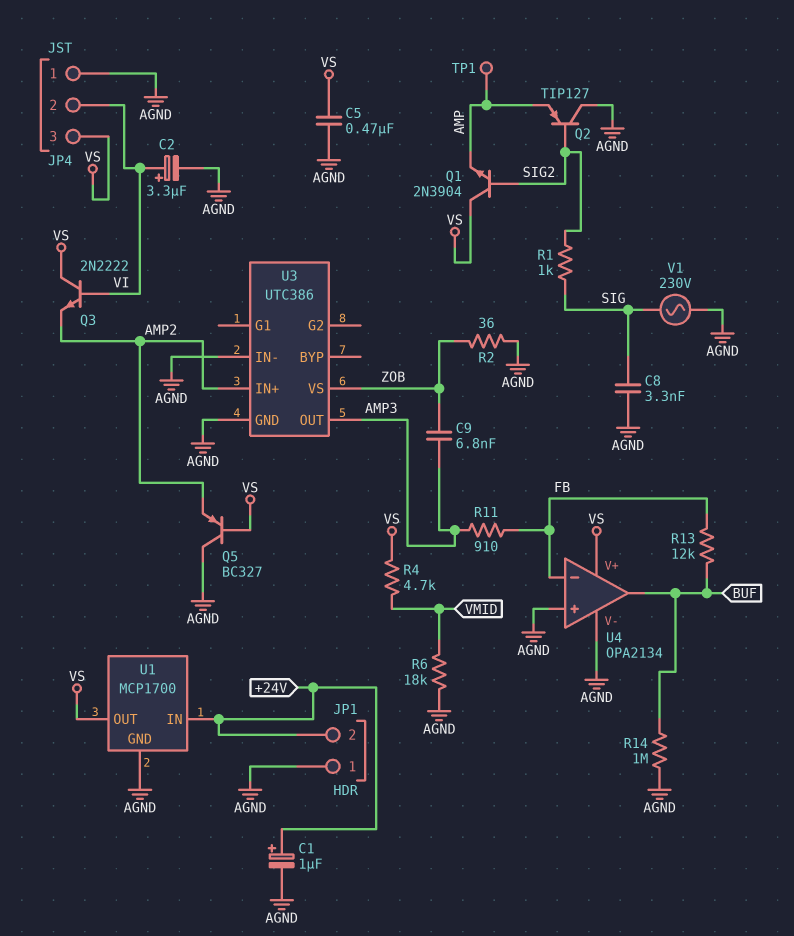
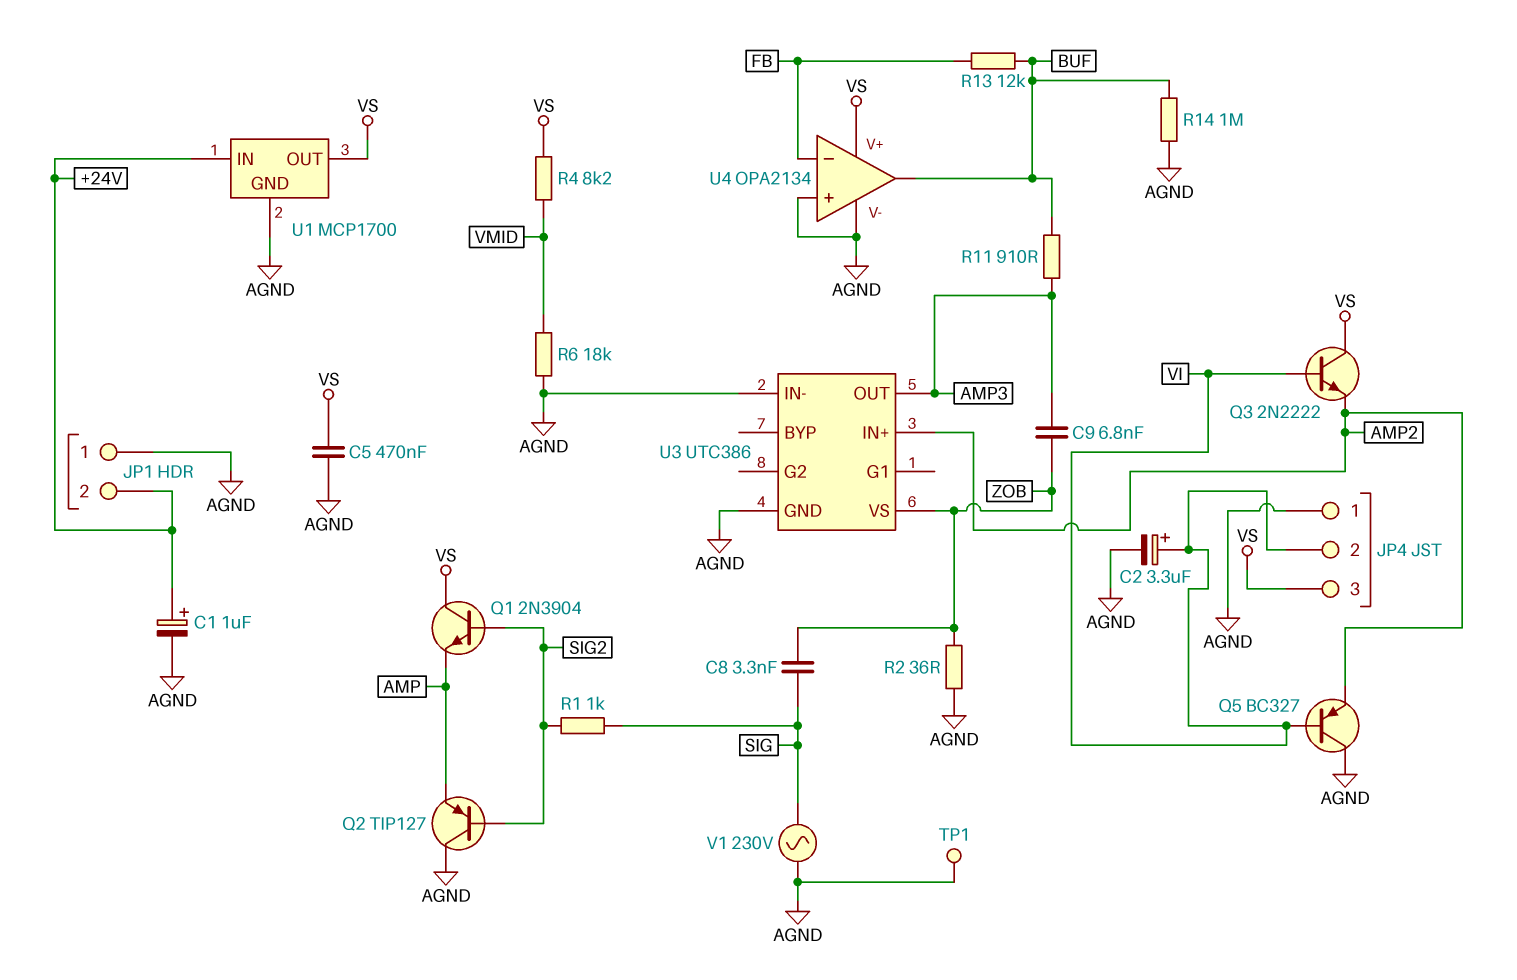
C8: 3.3nF (AGND, SIG) -> 3.3nF (SIG, ZOB)
Q5: PNP BC327 (B VS, C AGND, E AMP2) -> PNP BC327 (B VI, C AGND, E AMP2)
R4: 4.7k (VMID, VS) -> 8.2k (VMID, VS)
R11: 910 (AMP3, FB) -> 910 (AMP3, BUF)
TP1: test point (AMP) -> test point (AGND)

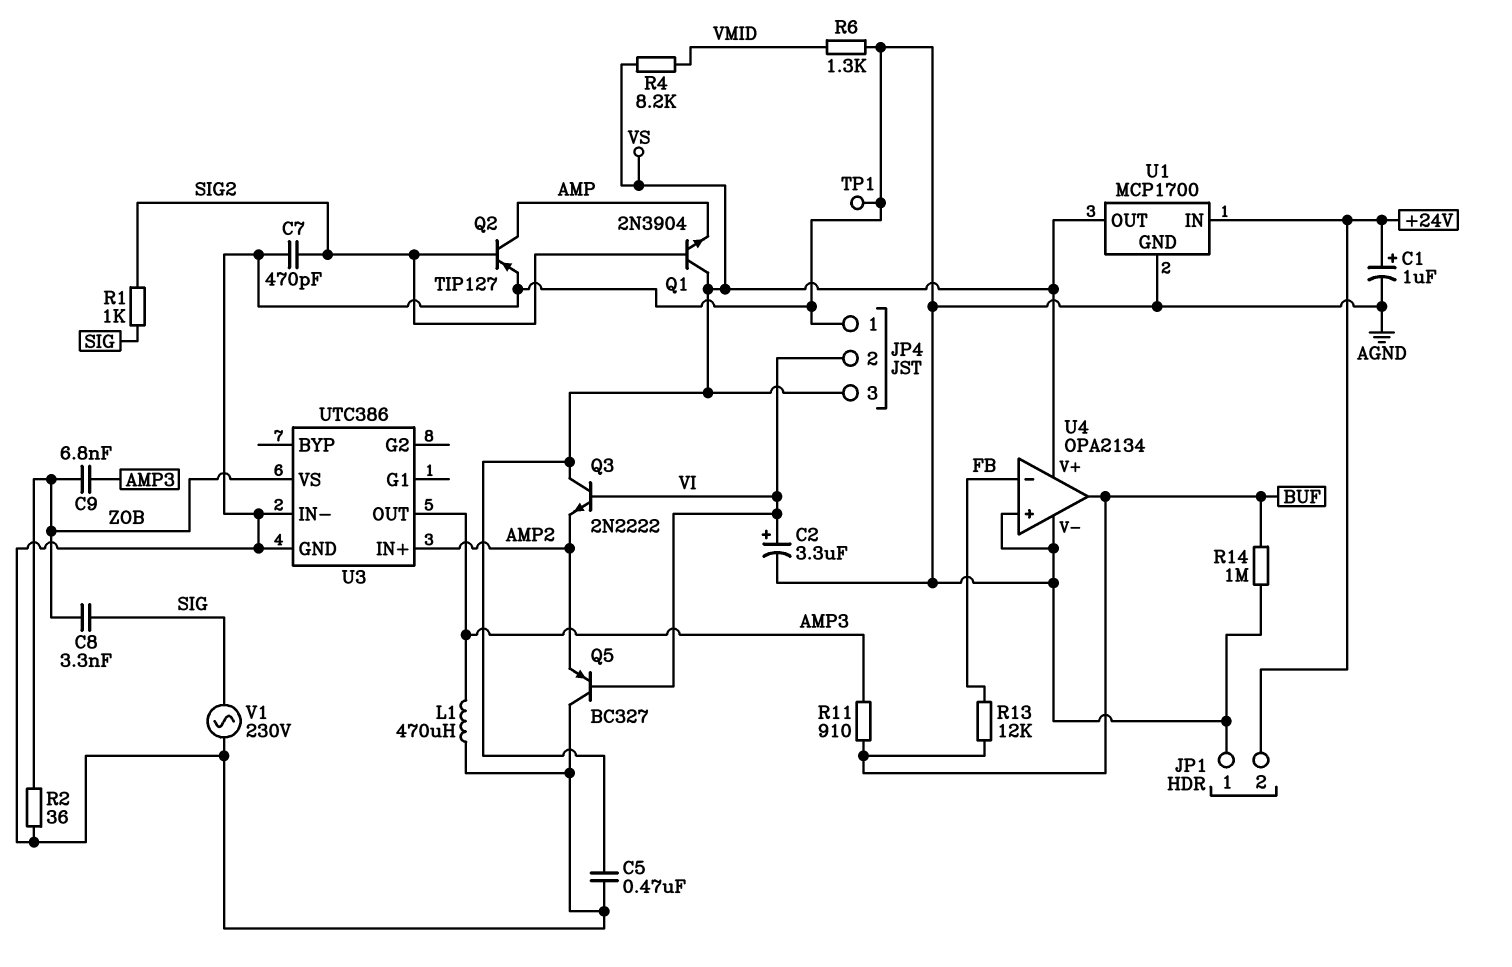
C7: none -> 470pF (AGND, SIG2)
L1: none -> 470uH (AGND, AMP3)
Q2: PNP TIP127 (B SIG2, C AGND, E AMP) -> PNP TIP127 (B SIG2, C AMP, E AGND)
R6: 18k (AGND, VMID) -> 1.3k (AGND, VMID)

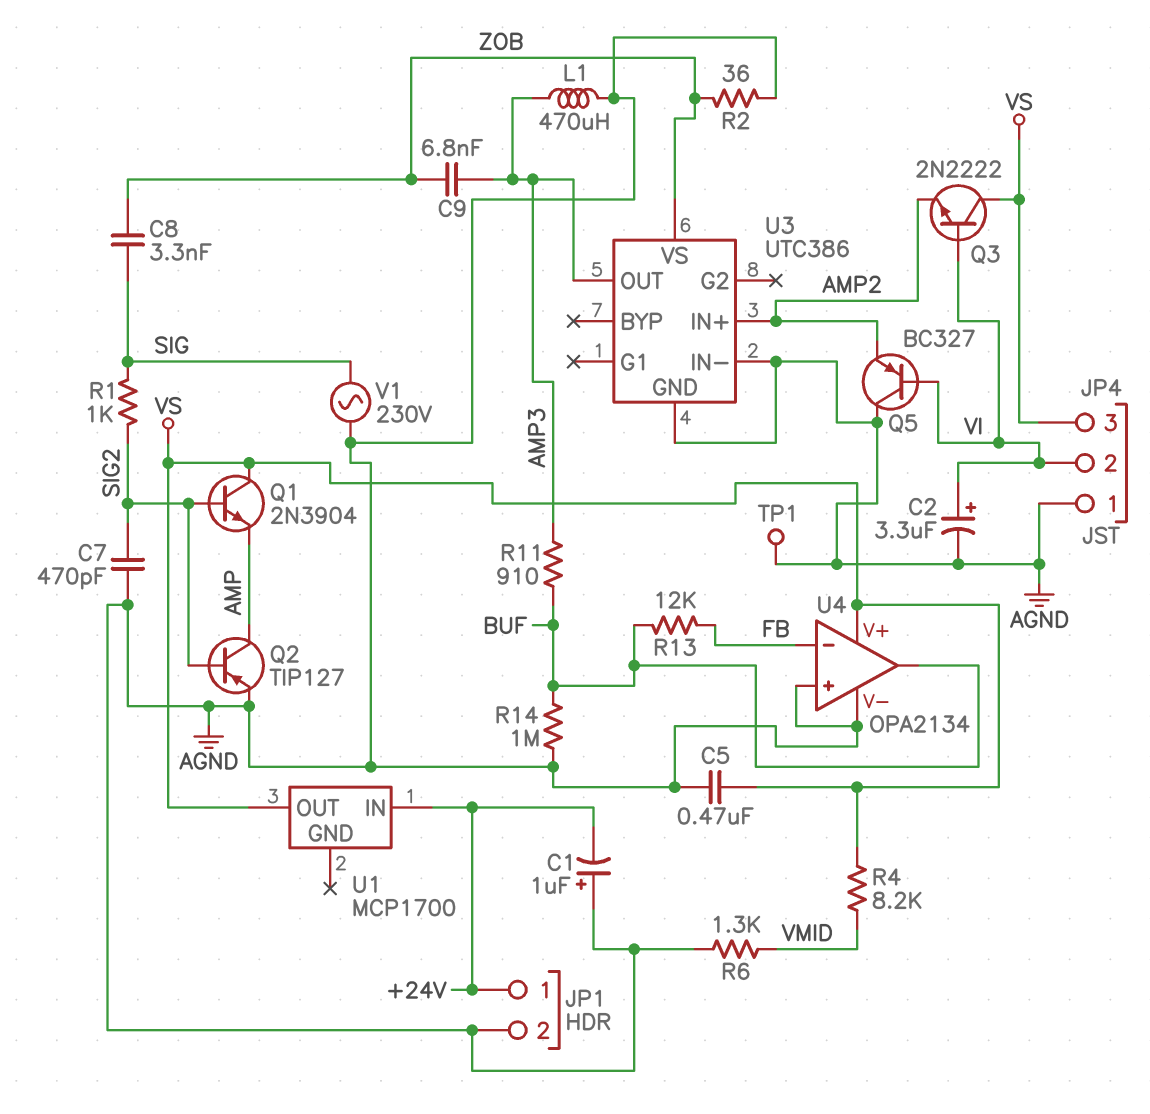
C1: 1uF (plus +24V, minus AGND) -> 1uF (plus AGND, minus +24V)
JP1 pin 1: AGND -> +24V
JP1 pin 2: +24V -> AGND
U1 pin GND: AGND -> none

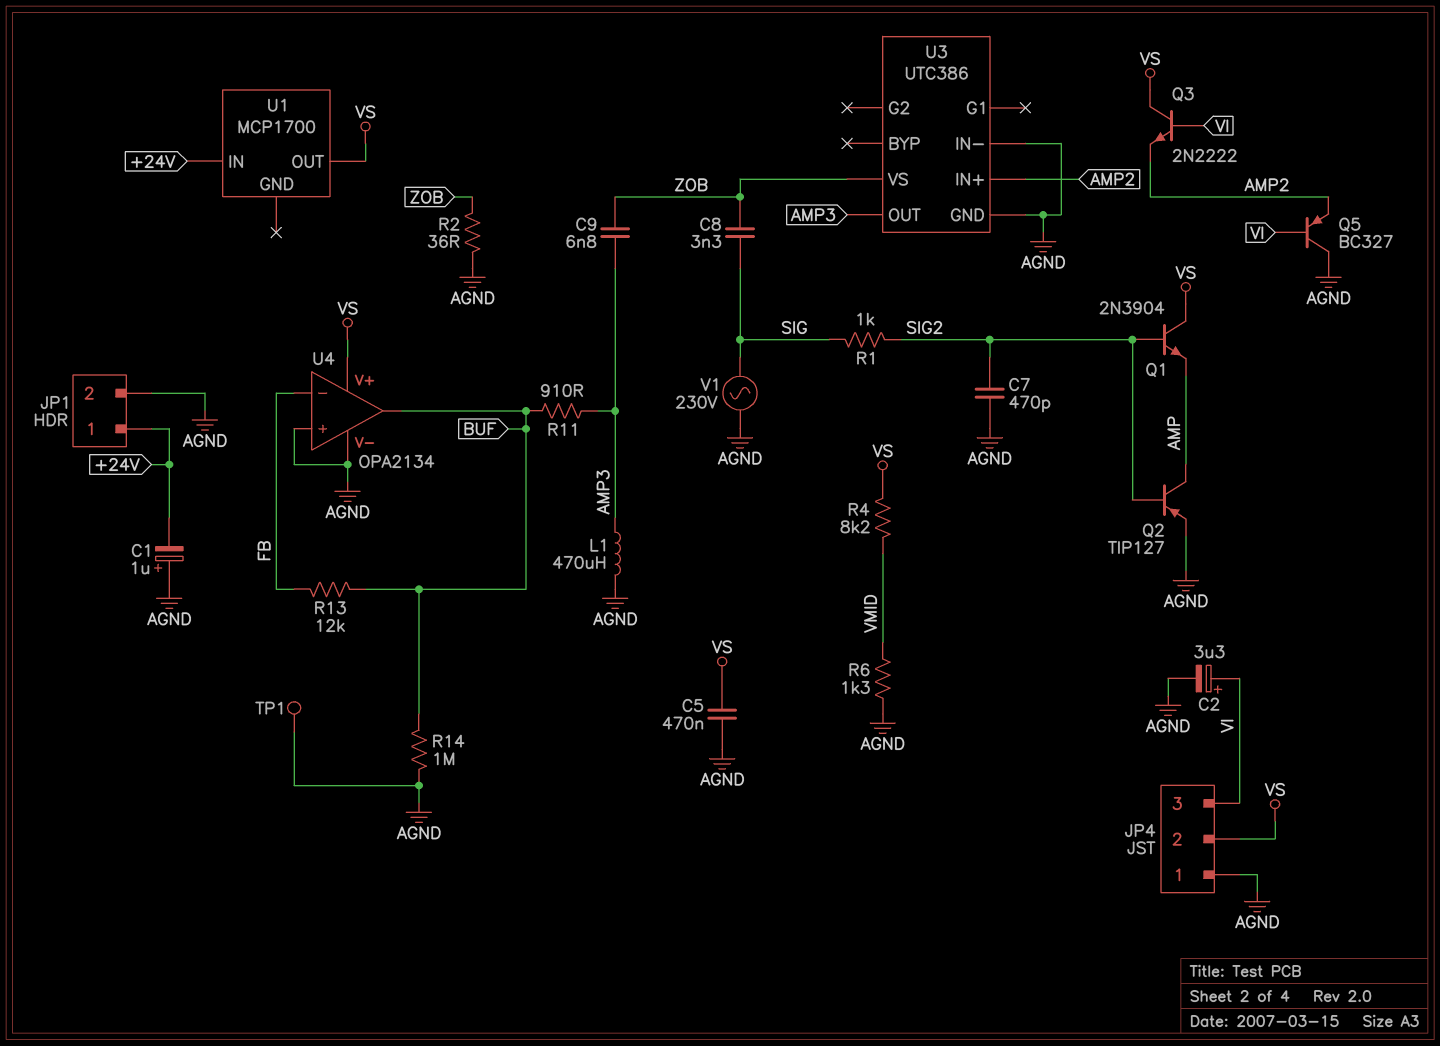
JP4 pin 2: VI -> VS
JP4 pin 3: VS -> VI

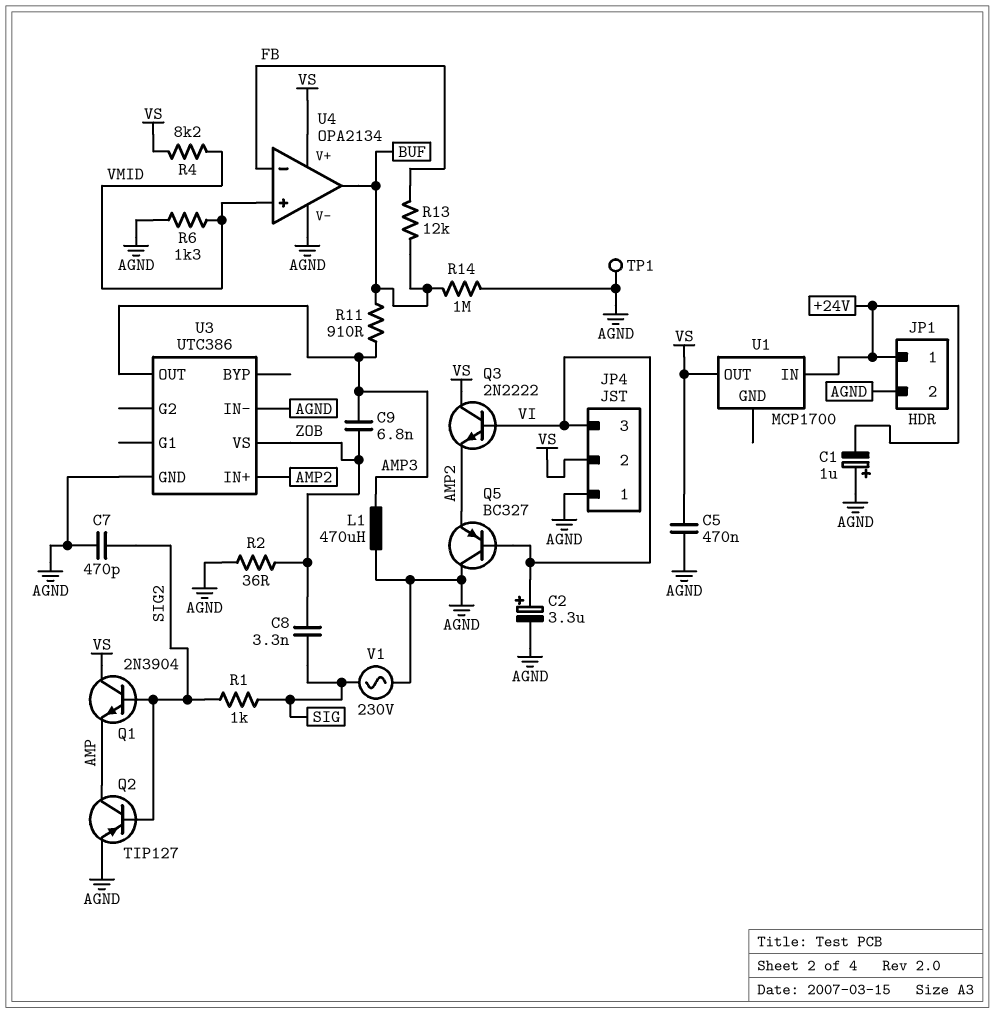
U4 pin in+: AGND -> VMID

